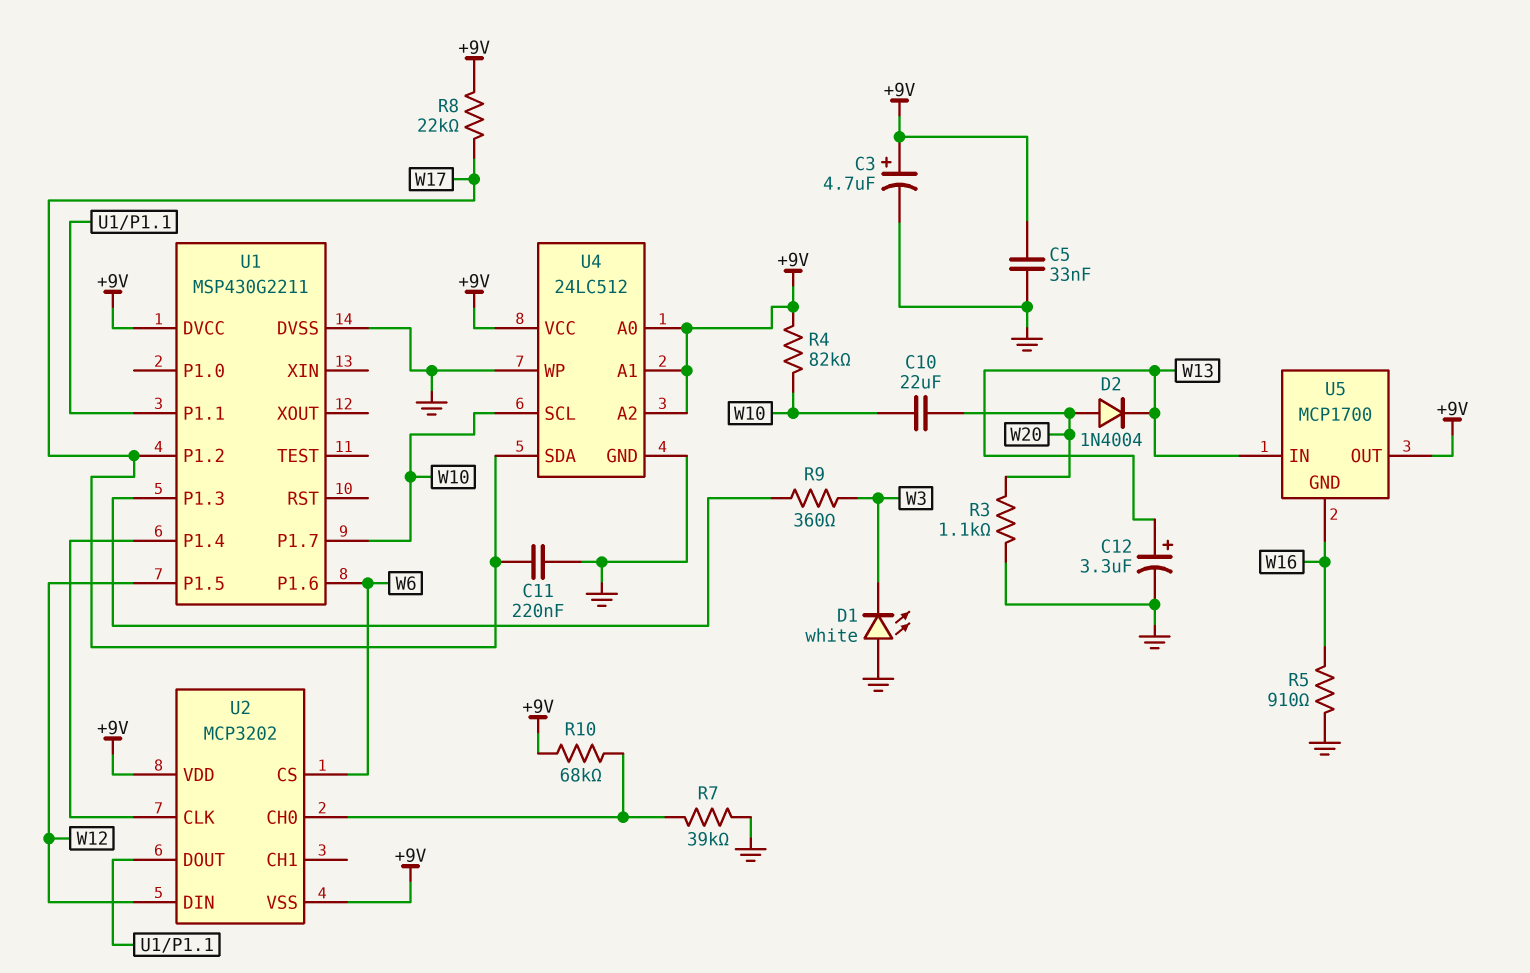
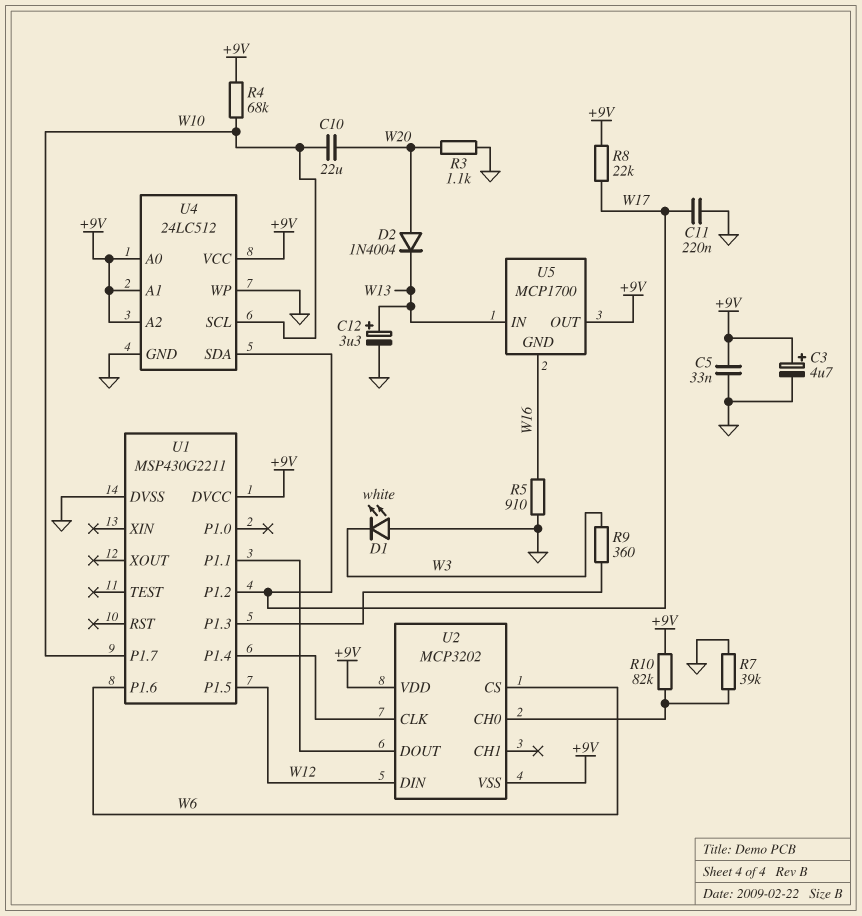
R4: 82k (+9V, W10) -> 68k (+9V, W10)
R10: 68k (+9V, U2/CH0) -> 82k (+9V, U2/CH0)

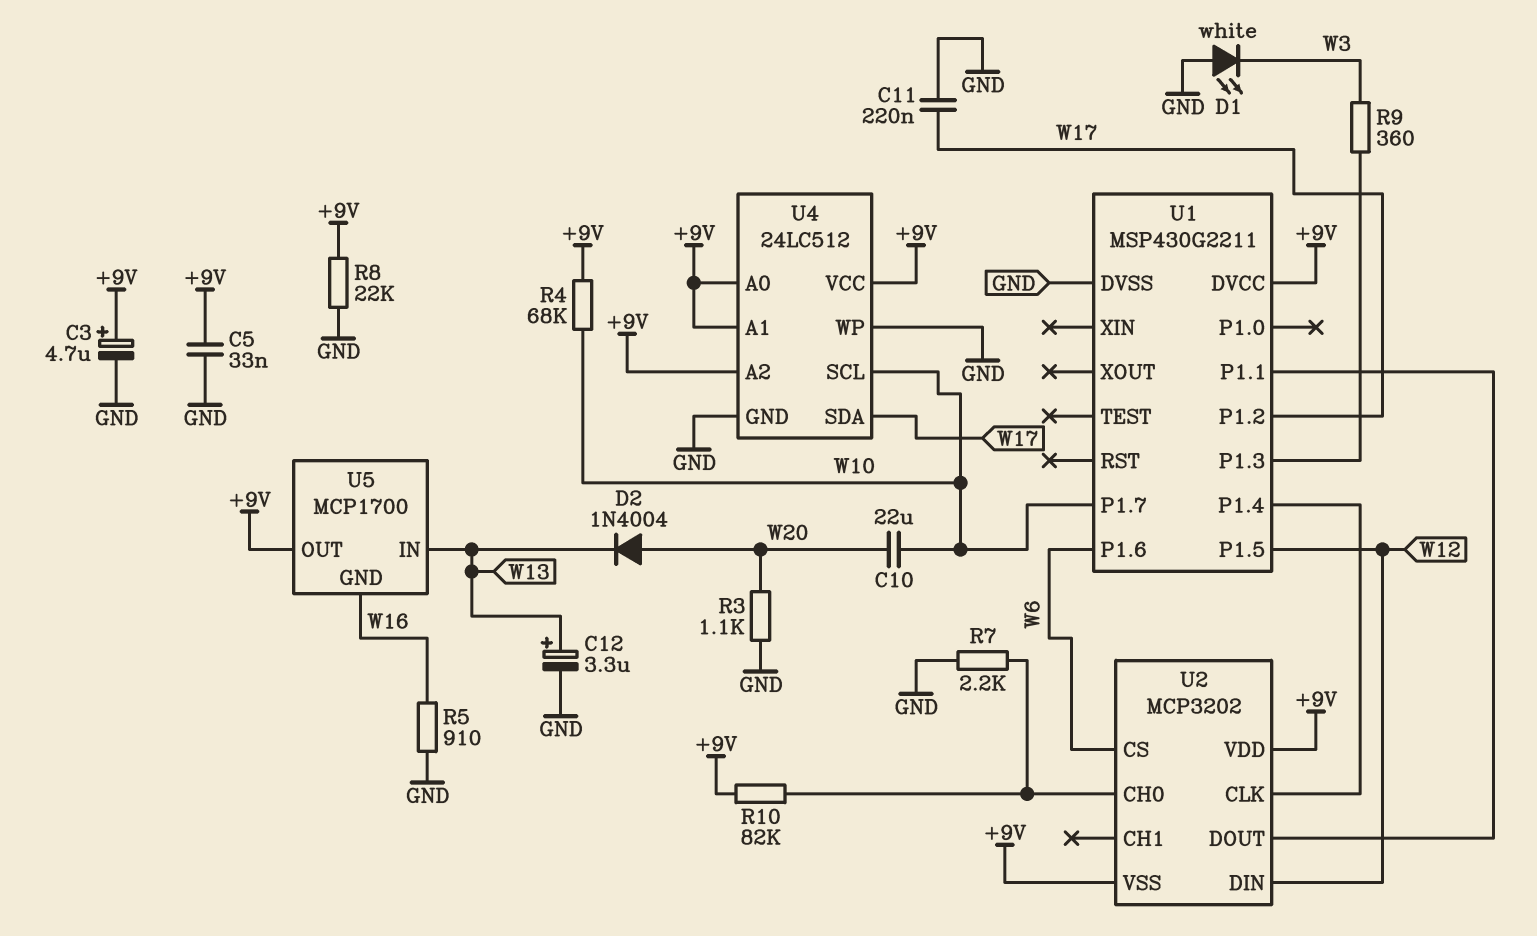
R7: 39k (GND, U2/CH0) -> 2.2k (GND, U2/CH0)
R8: 22k (+9V, W17) -> 22k (+9V, GND)

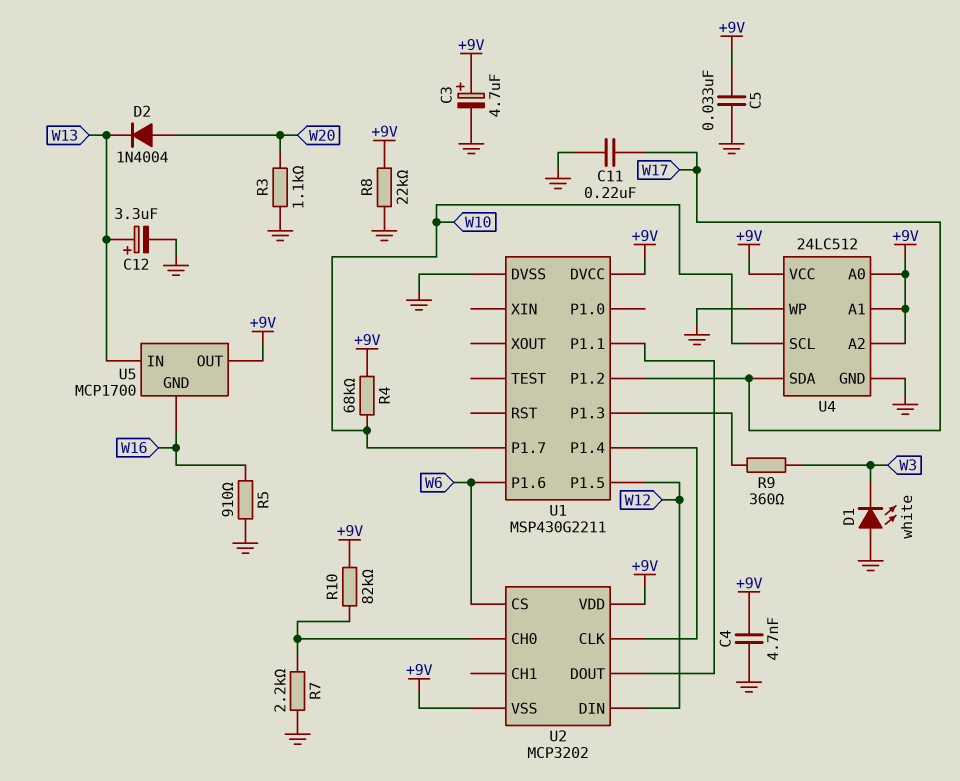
C4: none -> 4.7nF (+9V, GND)
C10: 22uF (W10, W20) -> none

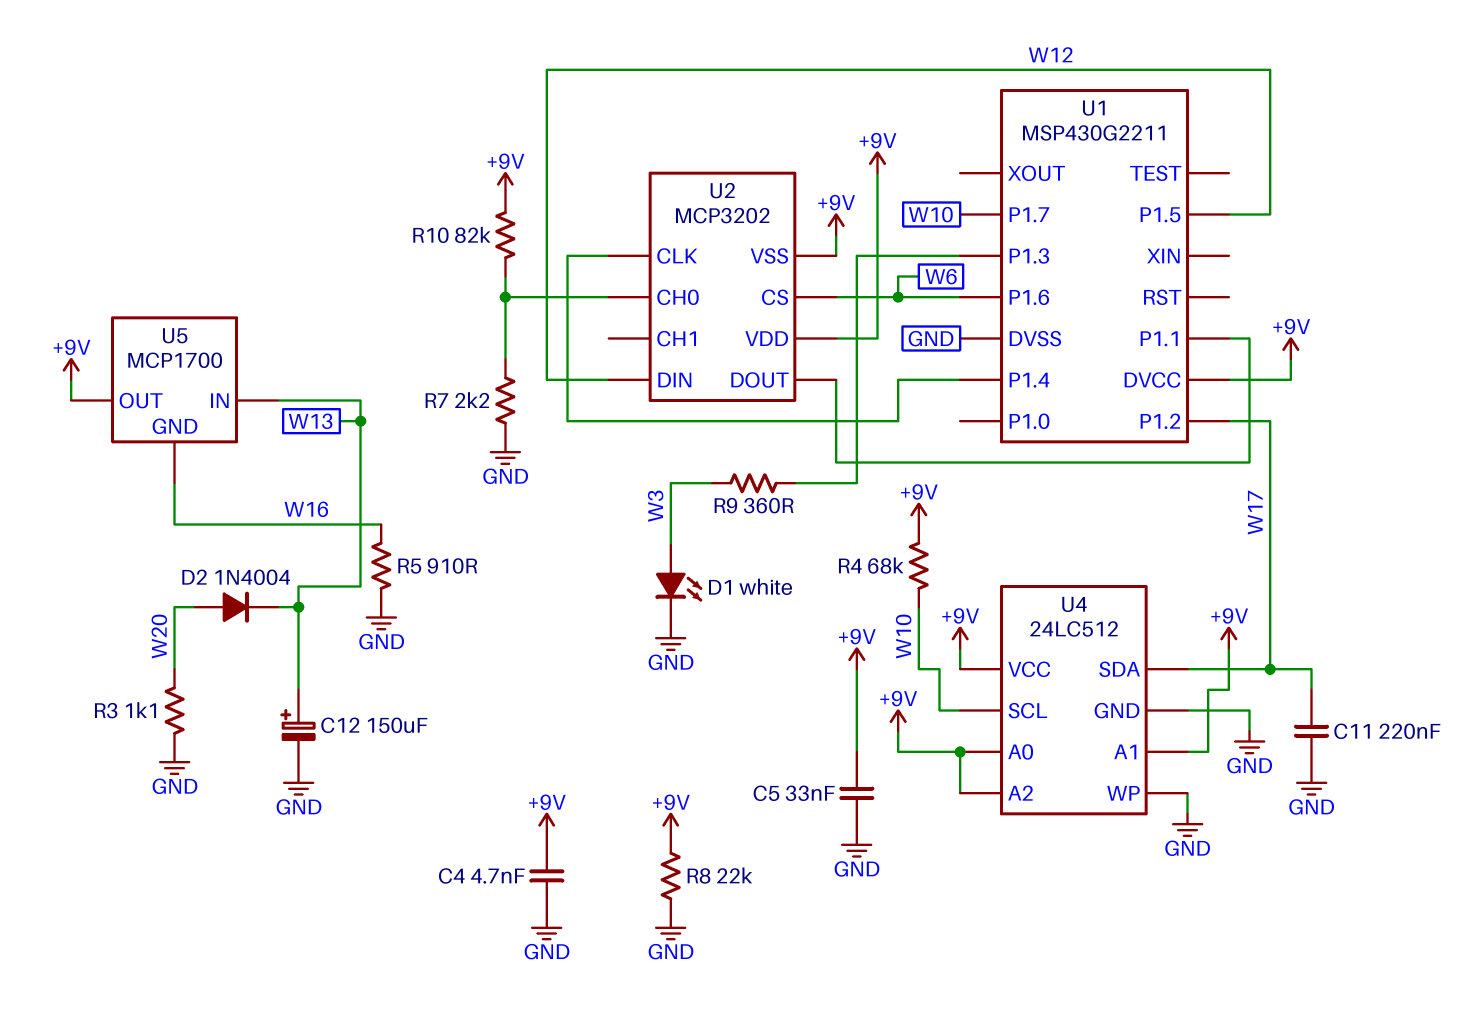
C3: 4.7uF (plus +9V, minus GND) -> none
C12: 3.3uF (plus W13, minus GND) -> 150uF (plus W13, minus GND)
D1: LED white (A GND, K W3) -> LED white (A W3, K GND)

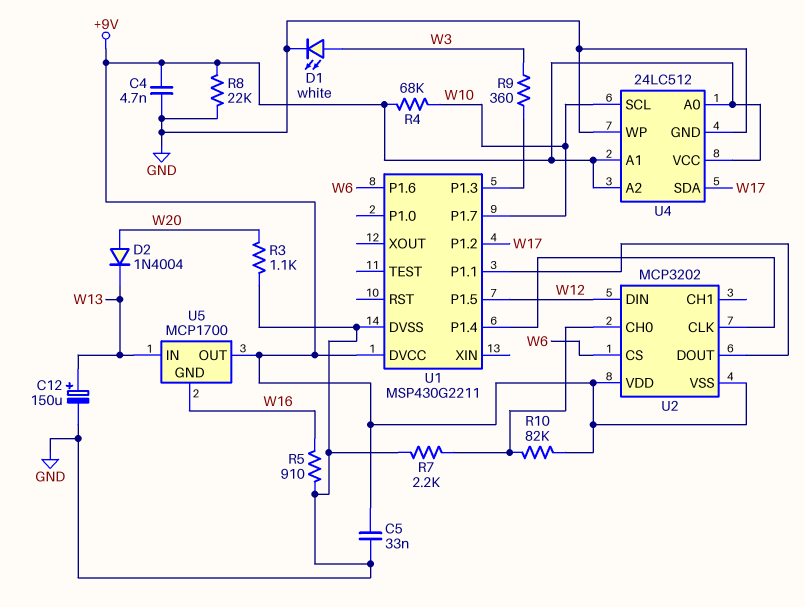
C11: 220nF (GND, W17) -> none

